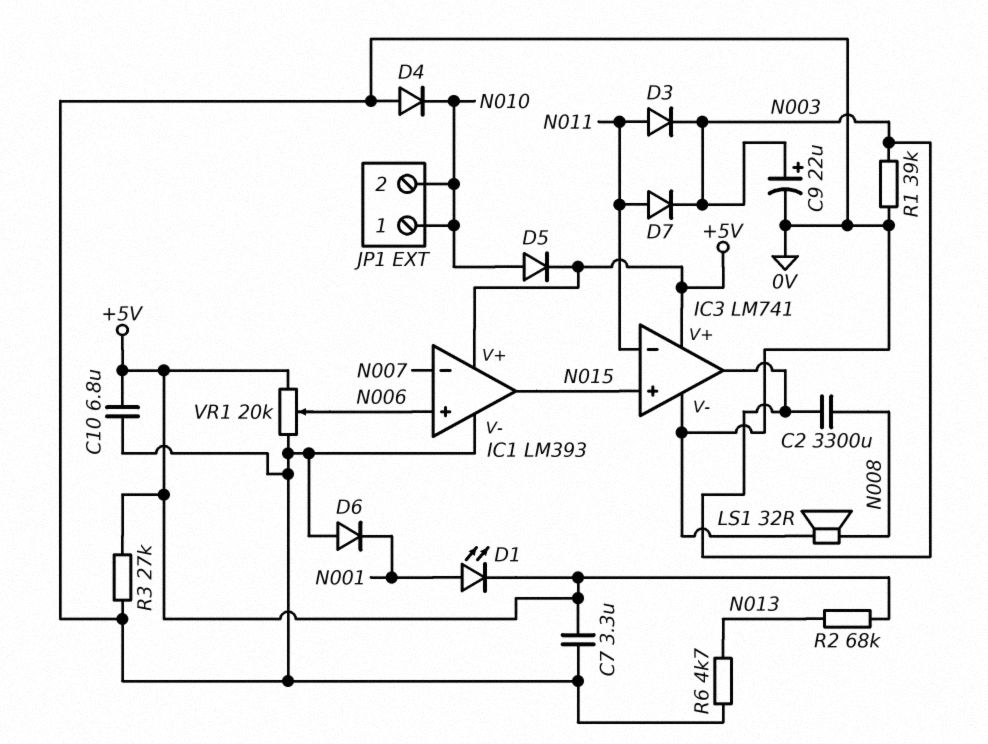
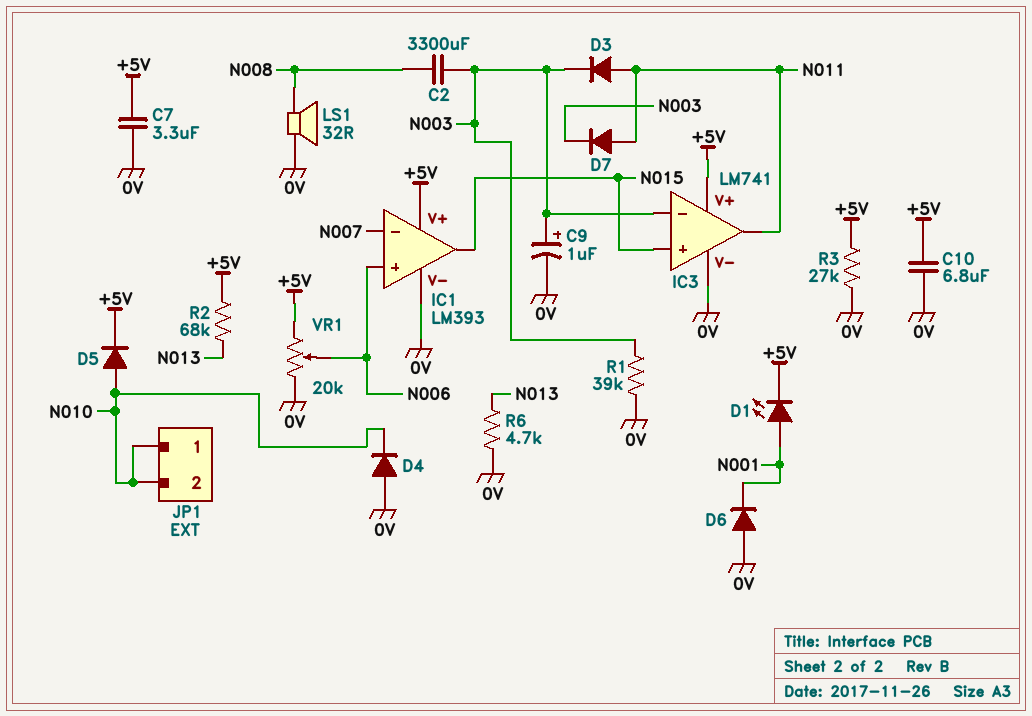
C9: 22uF (plus N003, minus 0V) -> 1uF (plus N003, minus 0V)
IC3 pin in-: N011 -> N003
IC3 pin out: N003 -> N011

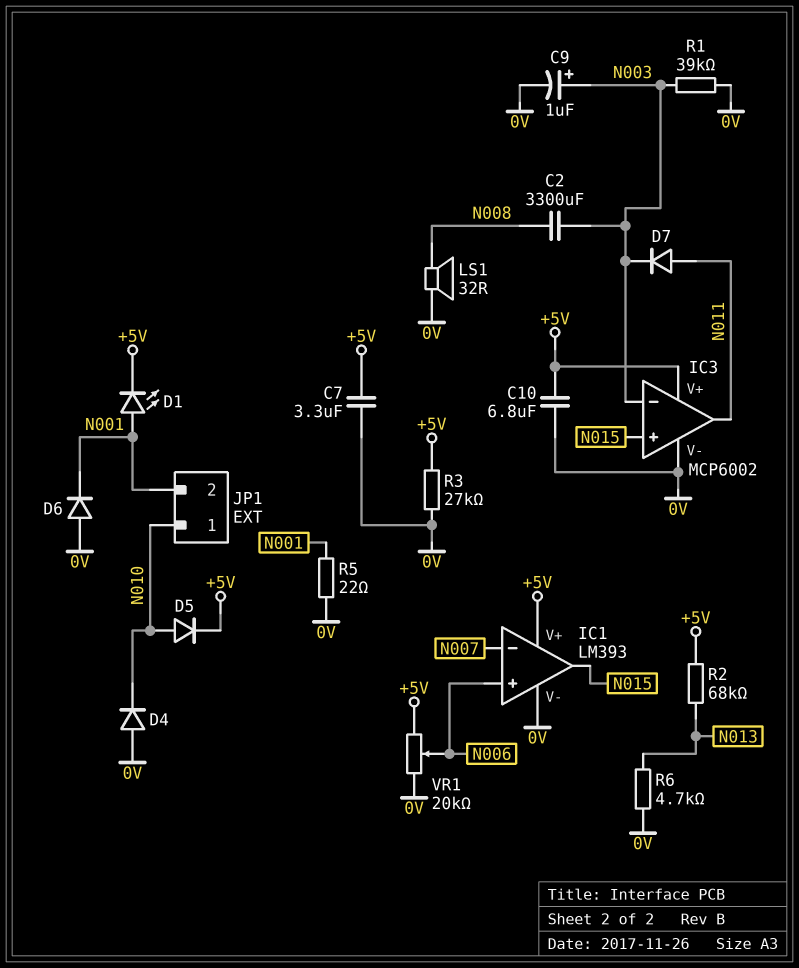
D3: diode (A N011, K N003) -> none
IC3: LM741 -> MCP6002
JP1 pin 2: N010 -> N001
R5: none -> 22 (0V, N001)

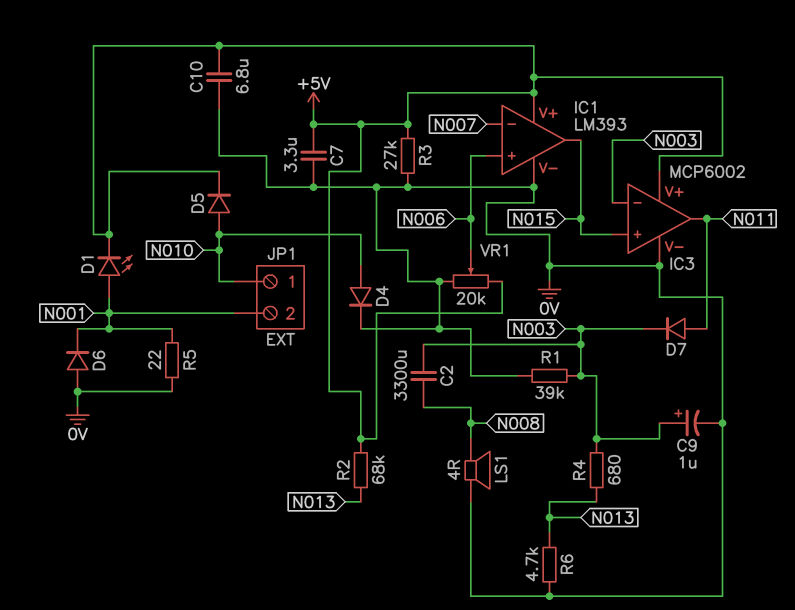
D4: diode (A 0V, K N010) -> diode (A N010, K 0V)
LS1: speaker 32R (0V, N008) -> speaker 4R (0V, N008)
R4: none -> 680 (N003, N013)

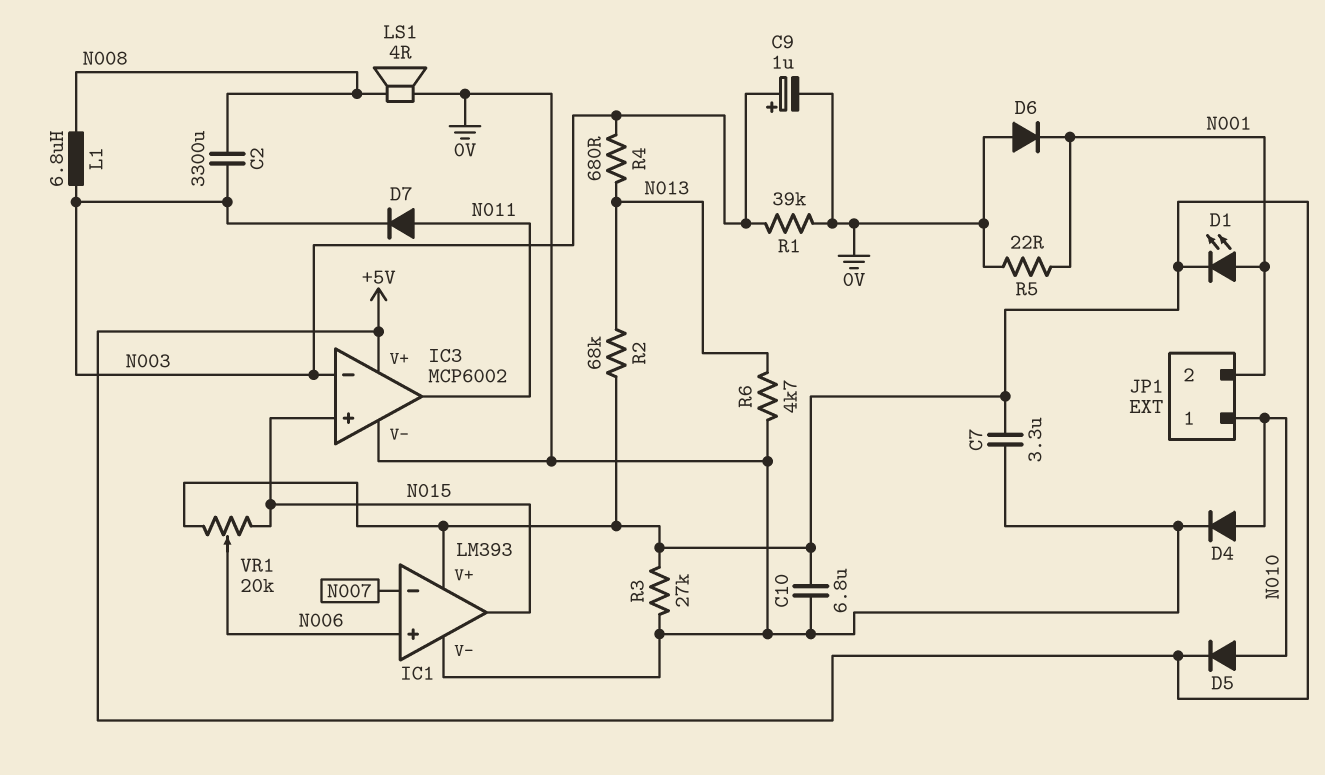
L1: none -> 6.8uH (N003, N008)
VR1: 20k (+5V, 0V, wiper N006) -> 20k (+5V, N015, wiper N006)

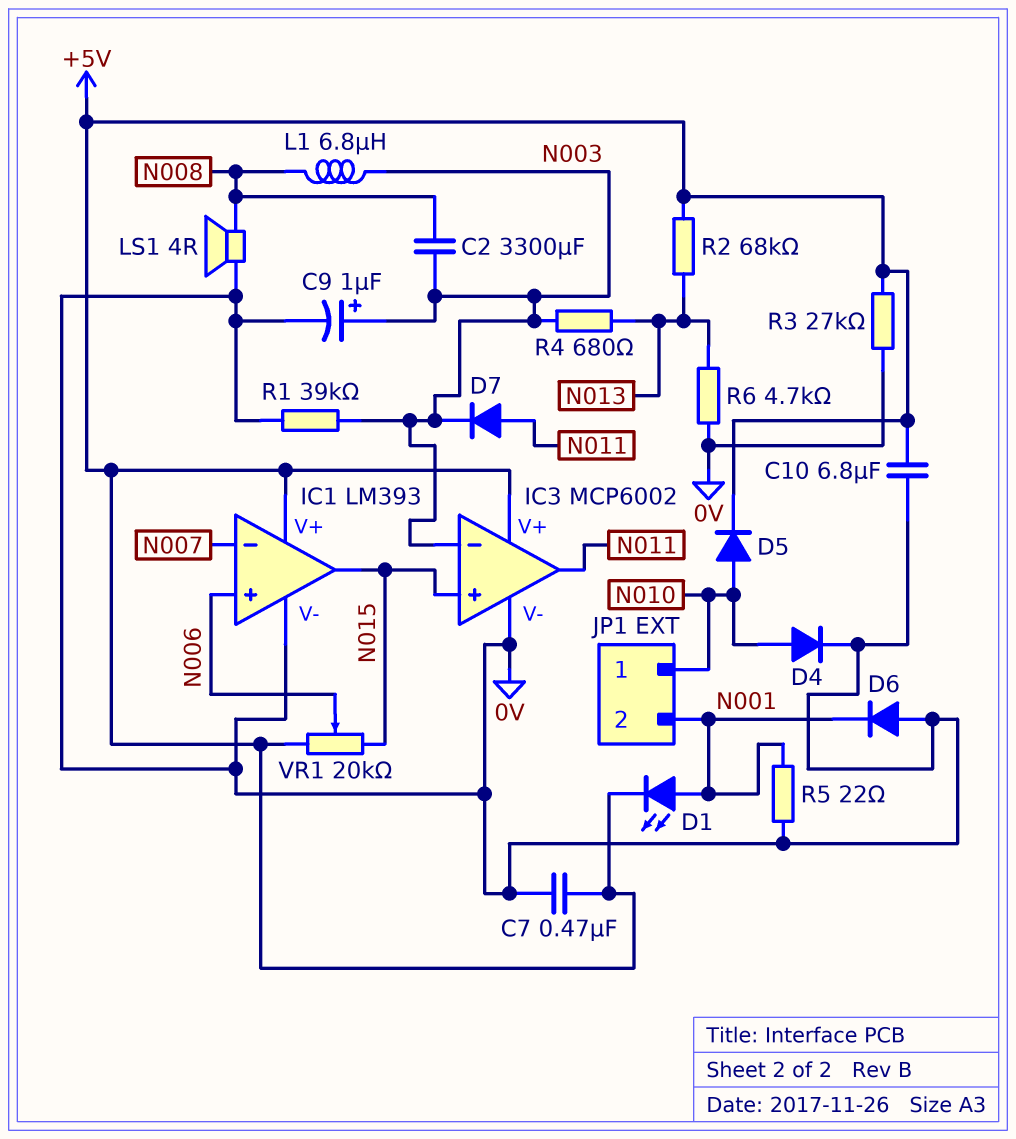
C7: 3.3uF (+5V, 0V) -> 470nF (+5V, 0V)

